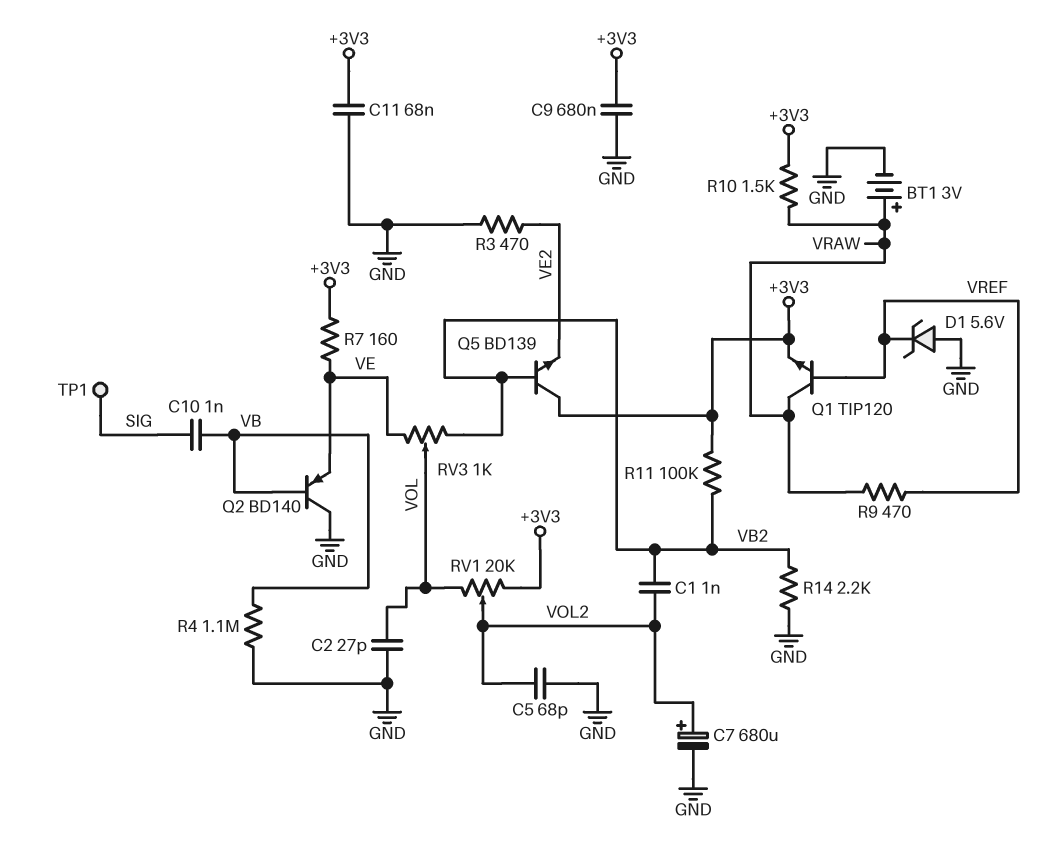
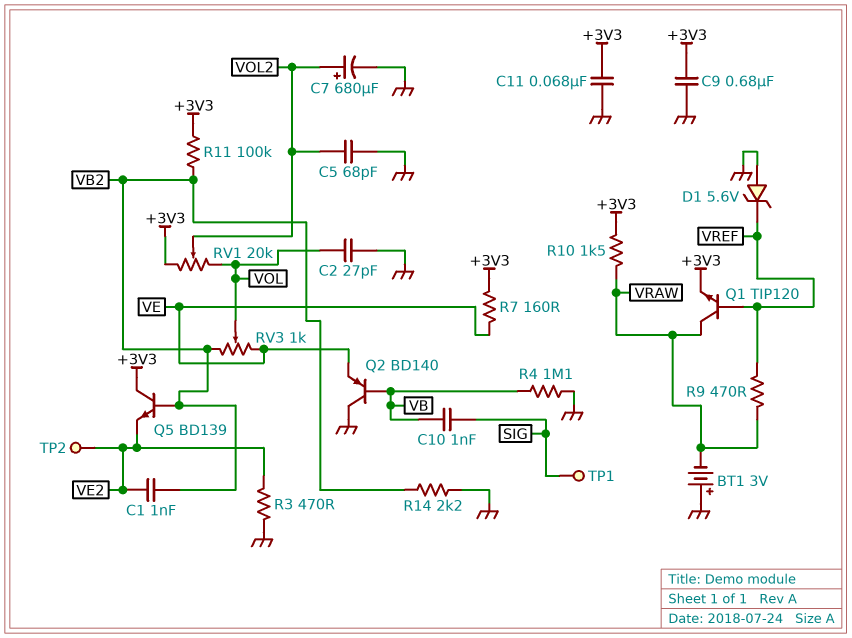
BT1: 3V (plus VRAW, minus GND) -> 3V (plus GND, minus VRAW)
C1: 1nF (VB2, VOL2) -> 1nF (VB2, VE2)
TP2: none -> test point (VE2)

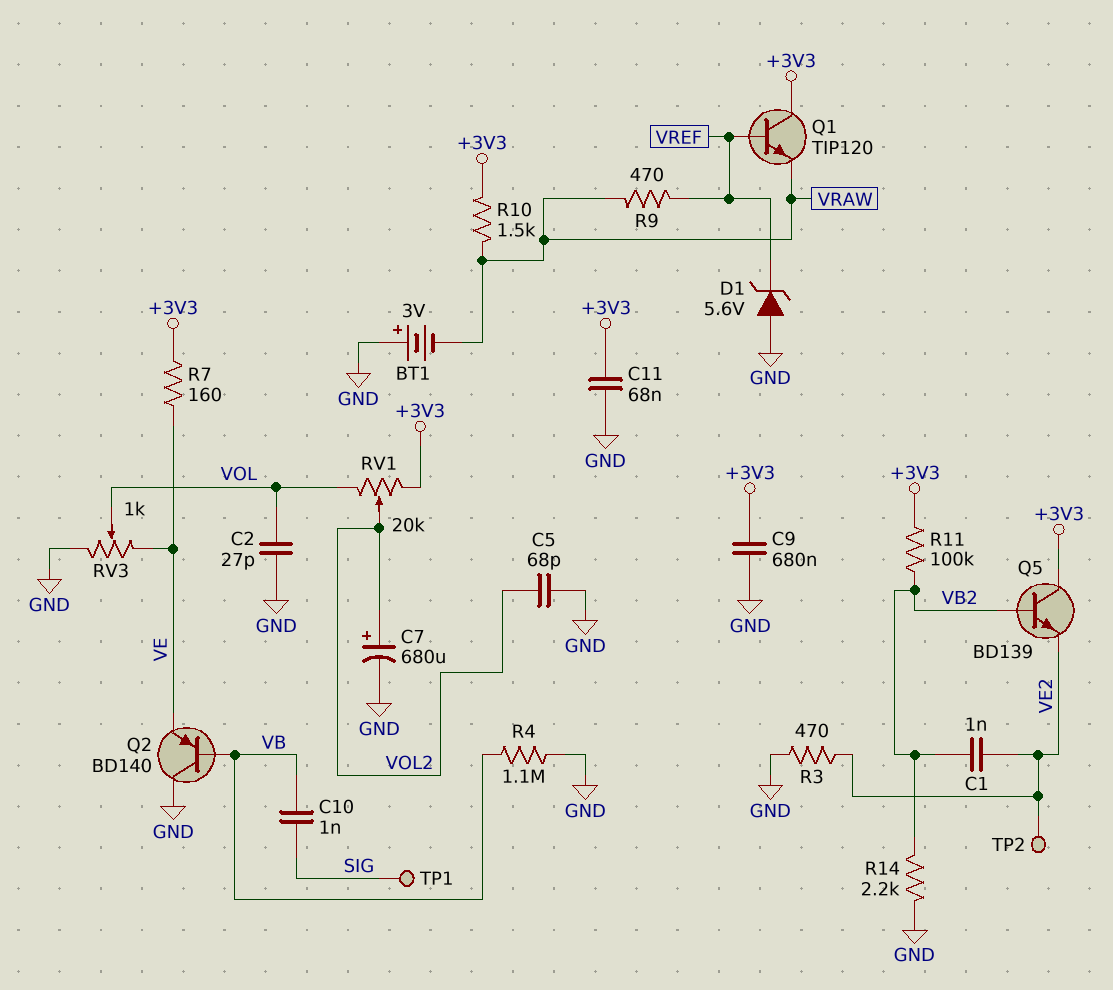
Q1: NPN TIP120 (B VREF, C VRAW, E +3V3) -> NPN TIP120 (B VREF, C +3V3, E VRAW)
RV3: 1k (VB2, VE, wiper VOL) -> 1k (GND, VE, wiper VOL)

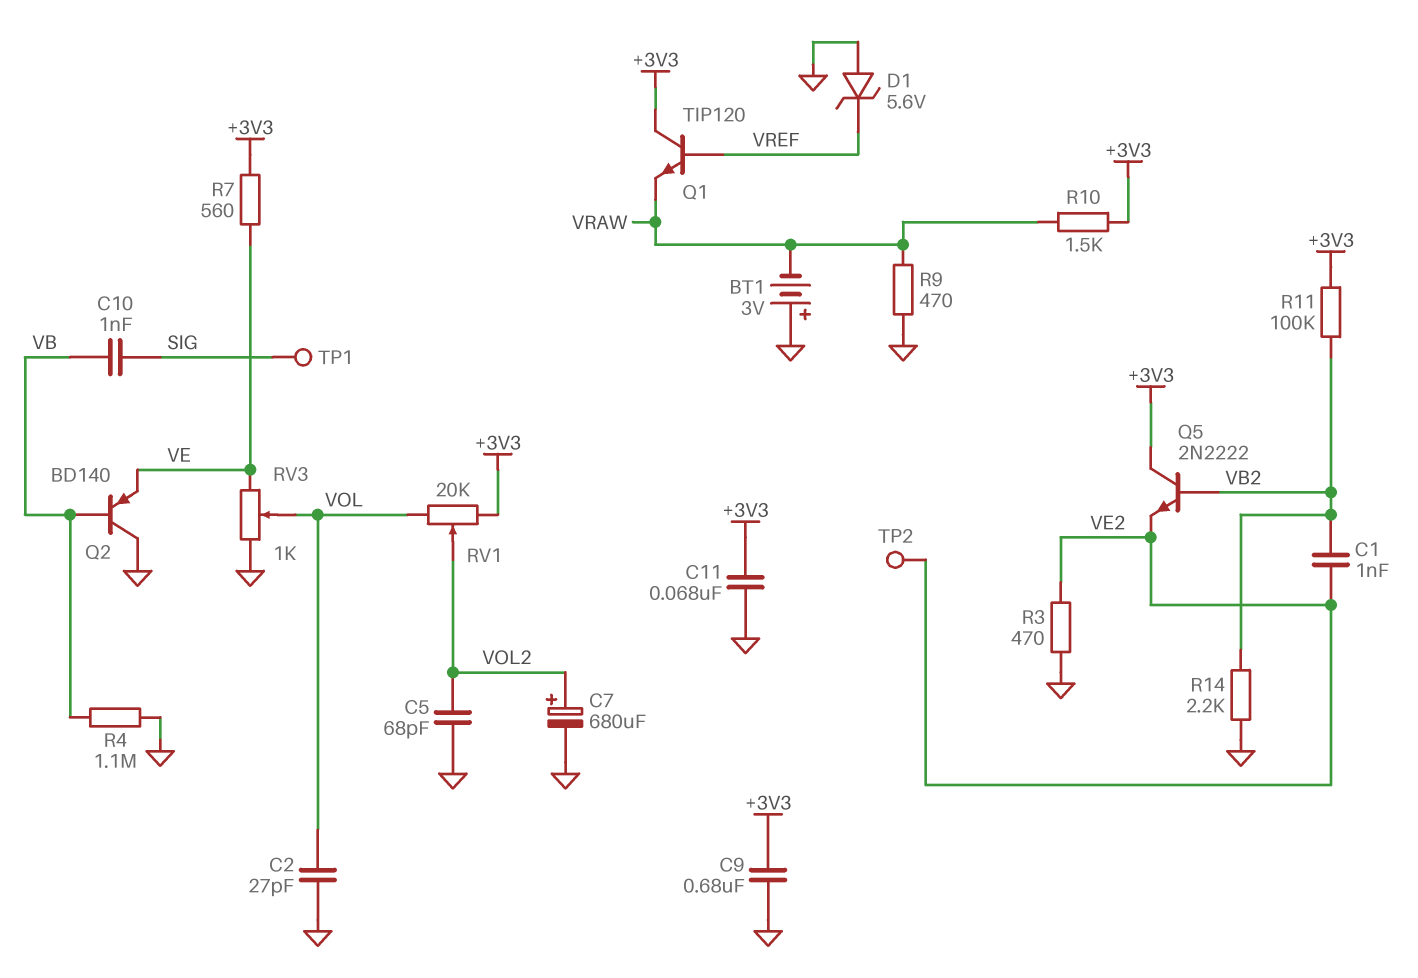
Q5: NPN BD139 (B VB2, C +3V3, E VE2) -> NPN 2N2222 (B VB2, C +3V3, E VE2)
R7: 160 (+3V3, VE) -> 560 (+3V3, VE)
R9: 470 (VRAW, VREF) -> 470 (GND, VRAW)

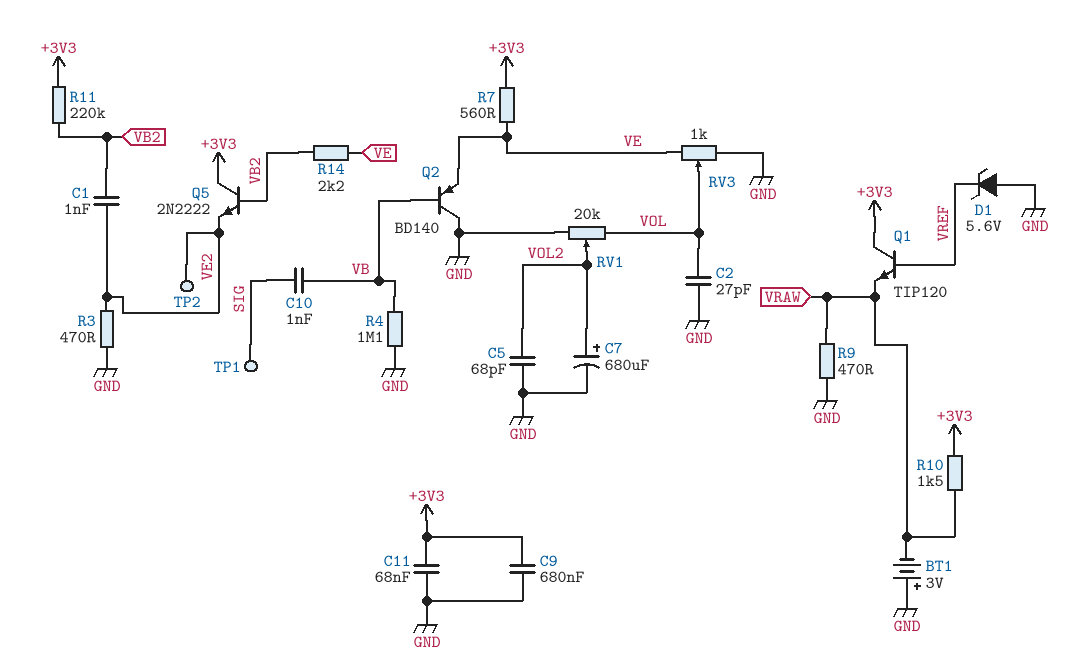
R11: 100k (+3V3, VB2) -> 220k (+3V3, VB2)
R14: 2.2k (GND, VB2) -> 2.2k (VB2, VE)
RV1: 20k (+3V3, VOL, wiper VOL2) -> 20k (GND, VOL, wiper VOL2)

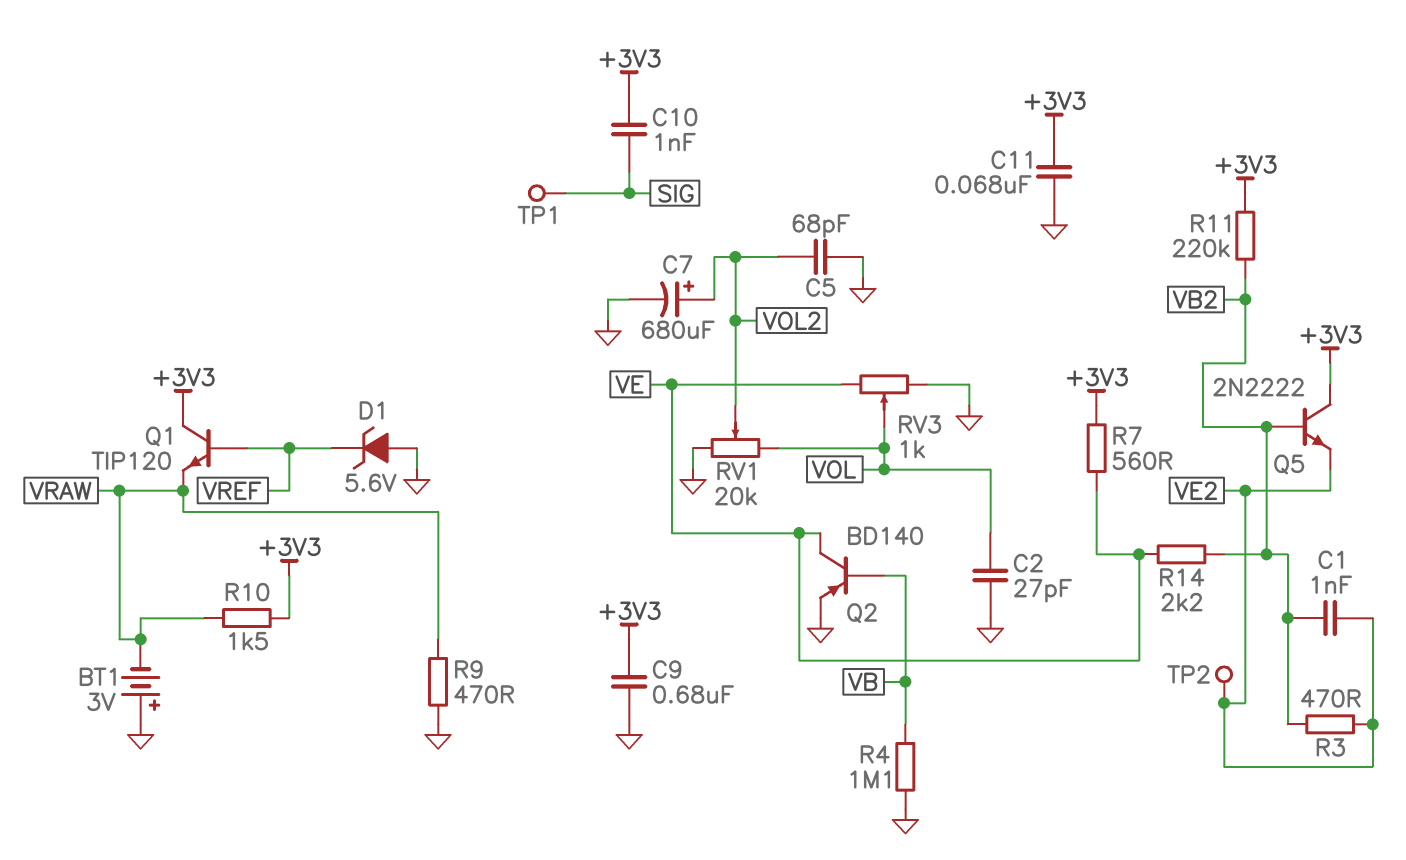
C10: 1nF (SIG, VB) -> 1nF (+3V3, SIG)
Q2: PNP BD140 (B VB, C GND, E VE) -> PNP BD140 (B VB, C VE, E GND)
R3: 470 (GND, VE2) -> 470 (VB2, VE2)

